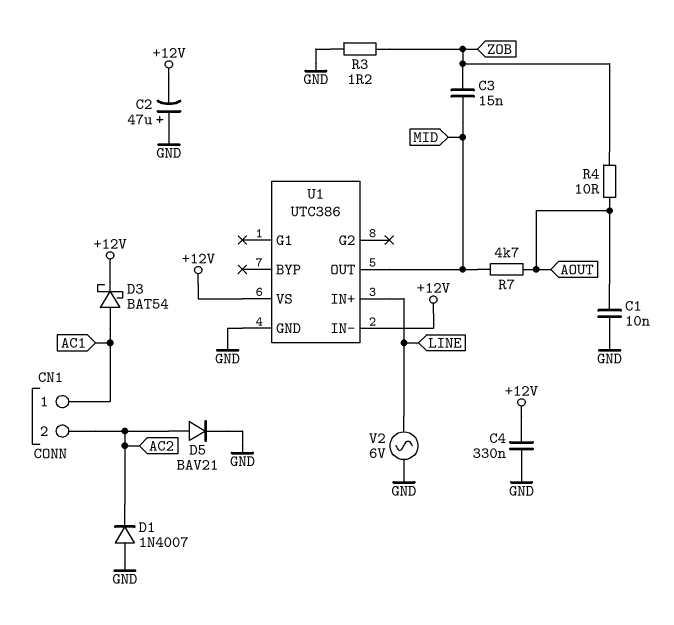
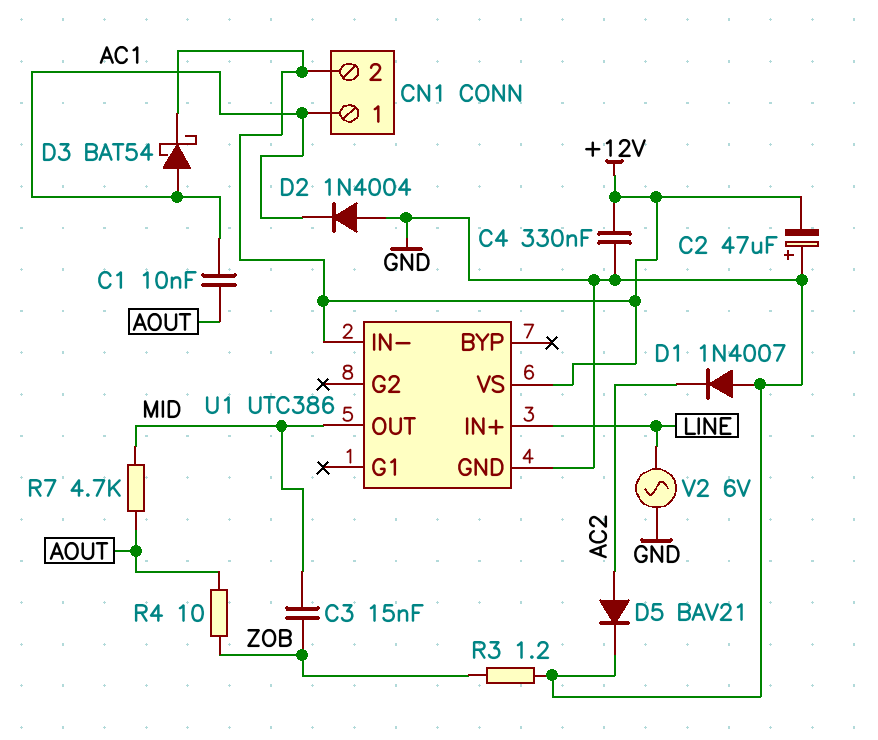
C1: 10nF (AOUT, GND) -> 10nF (AC1, AOUT)
CN1 pin 2: AC2 -> +12V
D2: none -> diode 1N4004 (A GND, K AC1)

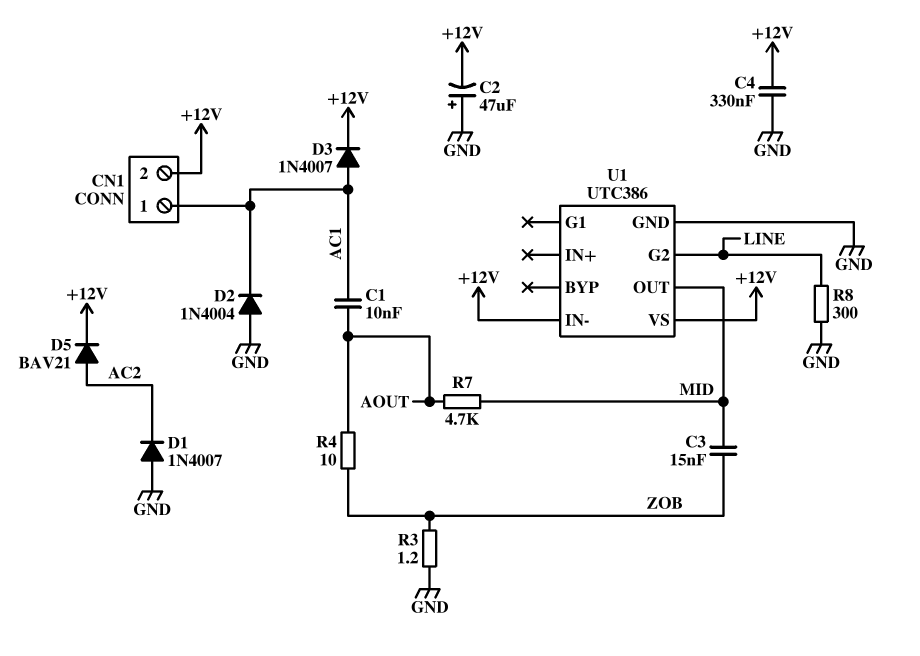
D3: schottky BAT54 (A AC1, K +12V) -> diode 1N4007 (A AC1, K +12V)
D5: diode BAV21 (A AC2, K GND) -> diode BAV21 (A AC2, K +12V)
R8: none -> 300 (GND, LINE)
U1 pin G2: none -> LINE
U1 pin IN+: LINE -> none
V2: AC 6V (GND, LINE) -> none

